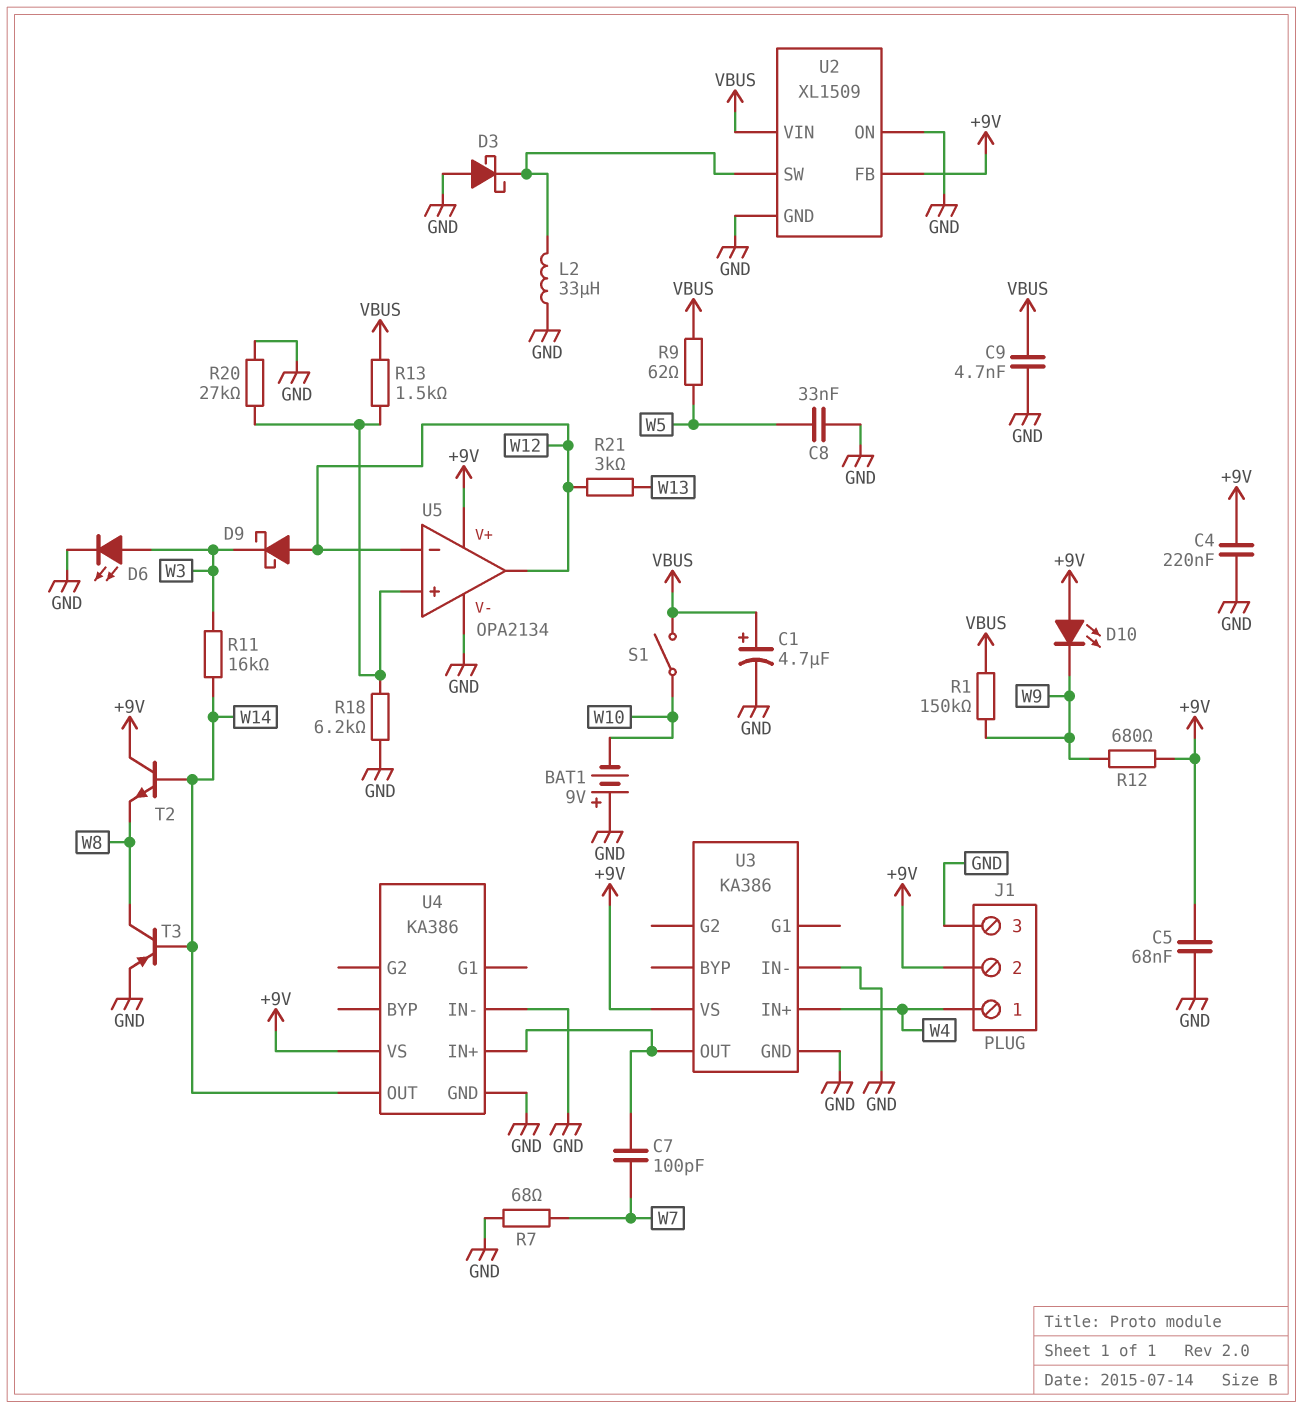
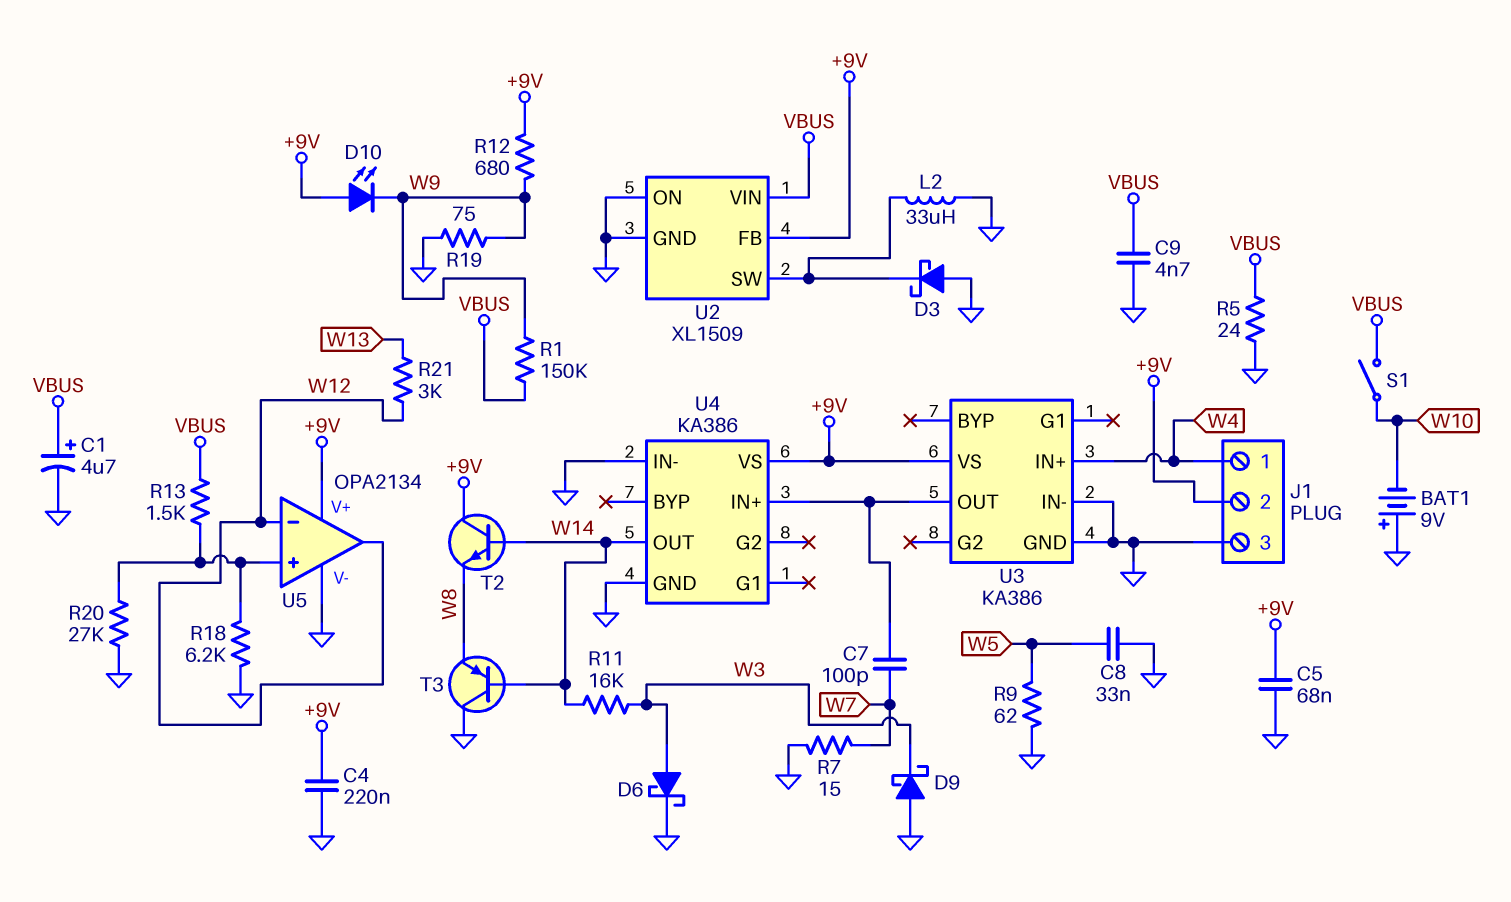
D6: LED (A W3, K GND) -> schottky (A W3, K GND)
D9: schottky (A W12, K W3) -> schottky (A GND, K W3)
R5: none -> 24 (GND, VBUS)
R7: 68 (GND, W7) -> 15 (GND, W7)
R9: 62 (VBUS, W5) -> 62 (GND, W5)
R19: none -> 75 (GND, W9)
T3: PNP (B W14, C W8, E GND) -> PNP (B W14, C GND, E W8)

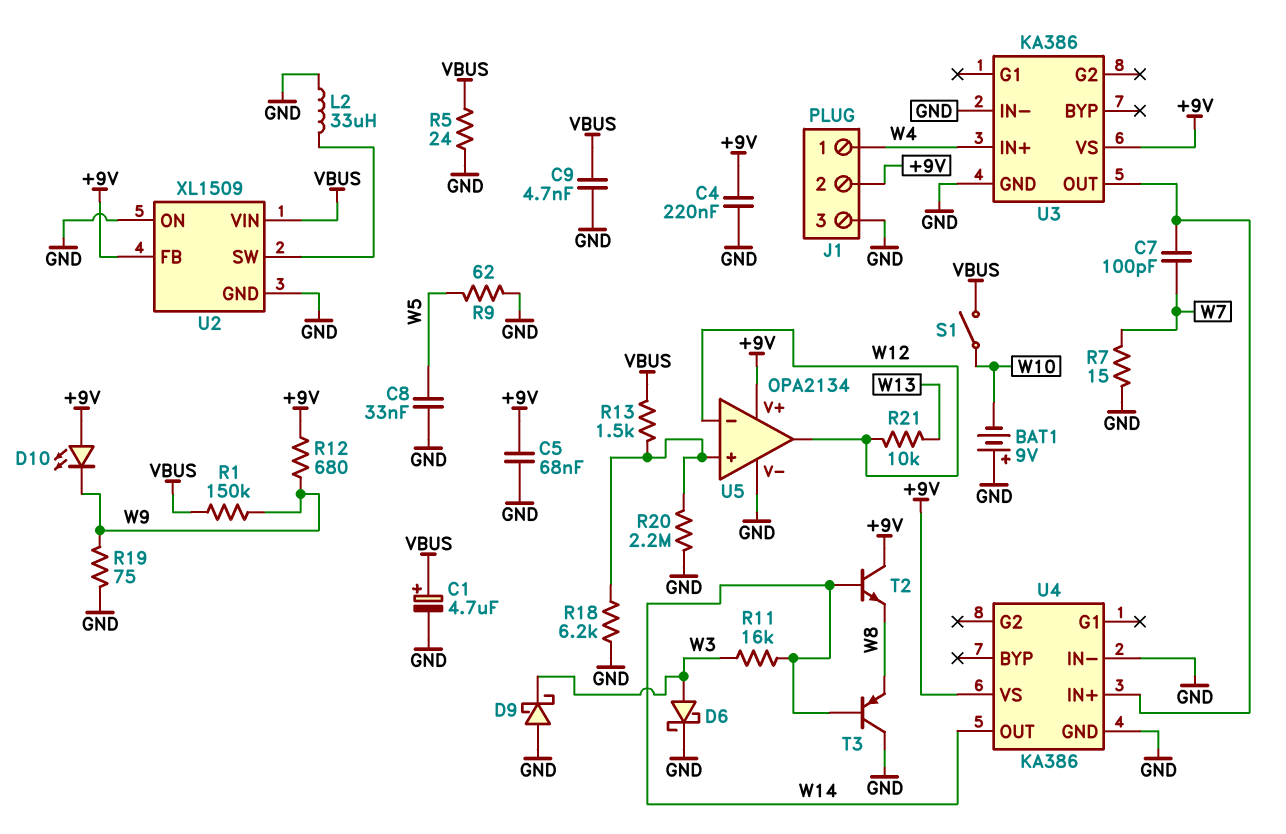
D3: schottky (A GND, K U2/SW) -> none
R20: 27k (GND, U5/in+) -> 2.2M (GND, U5/in+)
R21: 3k (W12, W13) -> 10k (W12, W13)

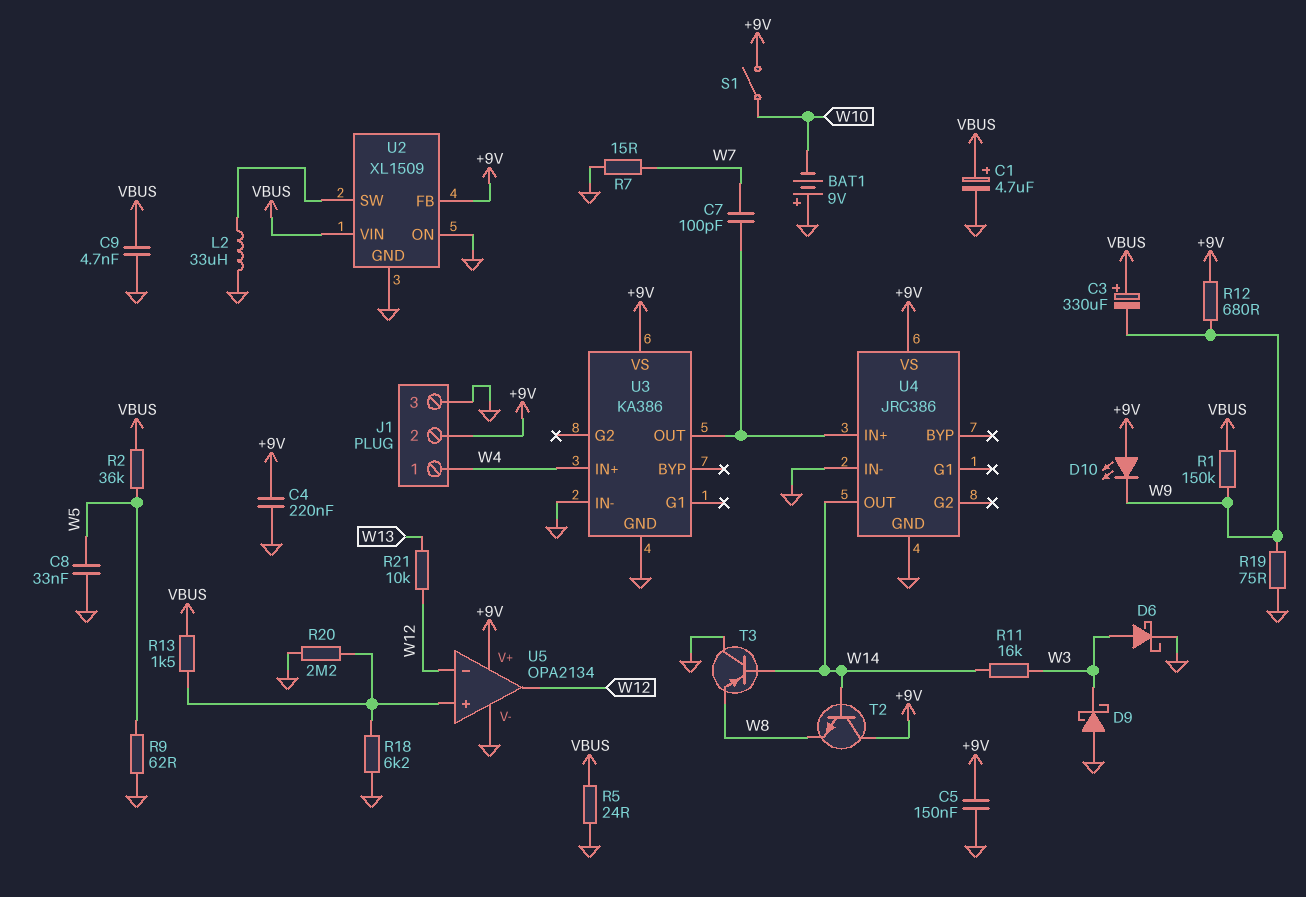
C3: none -> 330uF (plus VBUS, minus W9)
C5: 68nF (+9V, GND) -> 150nF (+9V, GND)
R2: none -> 36k (VBUS, W5)
S1: switch (VBUS, W10) -> switch (+9V, W10)
U4: KA386 -> JRC386

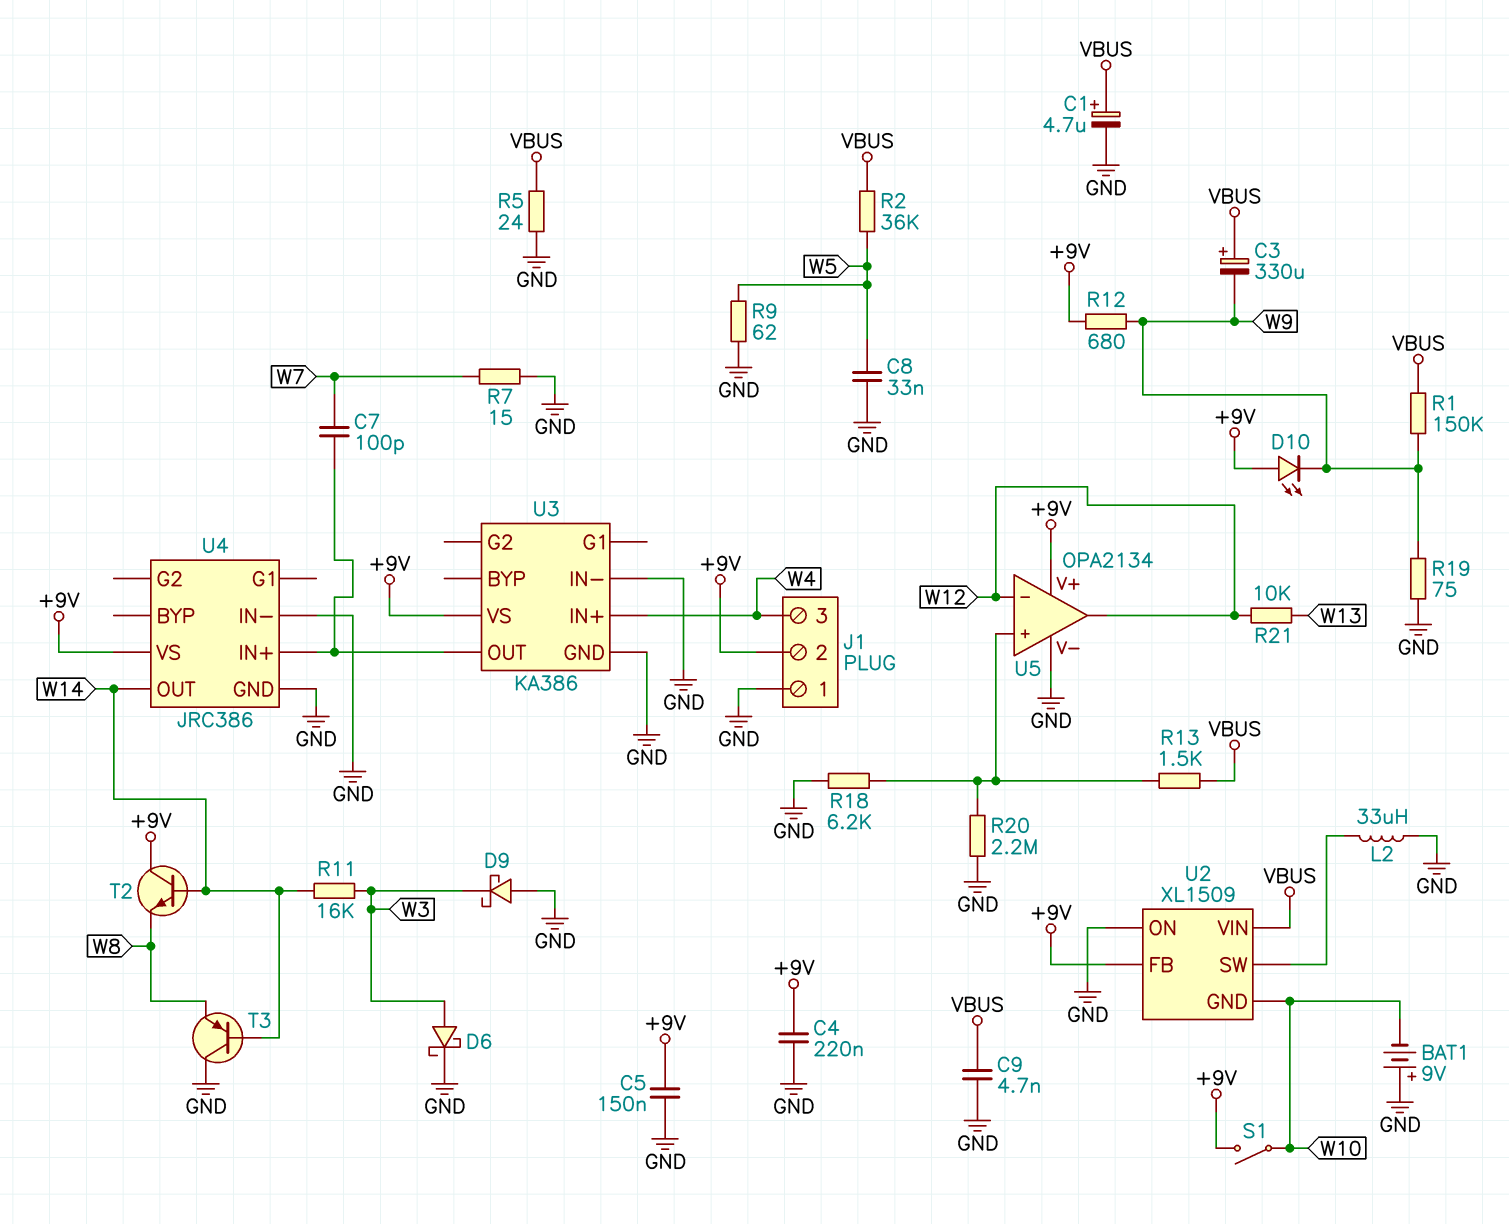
J1 pin 1: W4 -> GND
J1 pin 3: GND -> W4
U2 pin GND: GND -> W10

